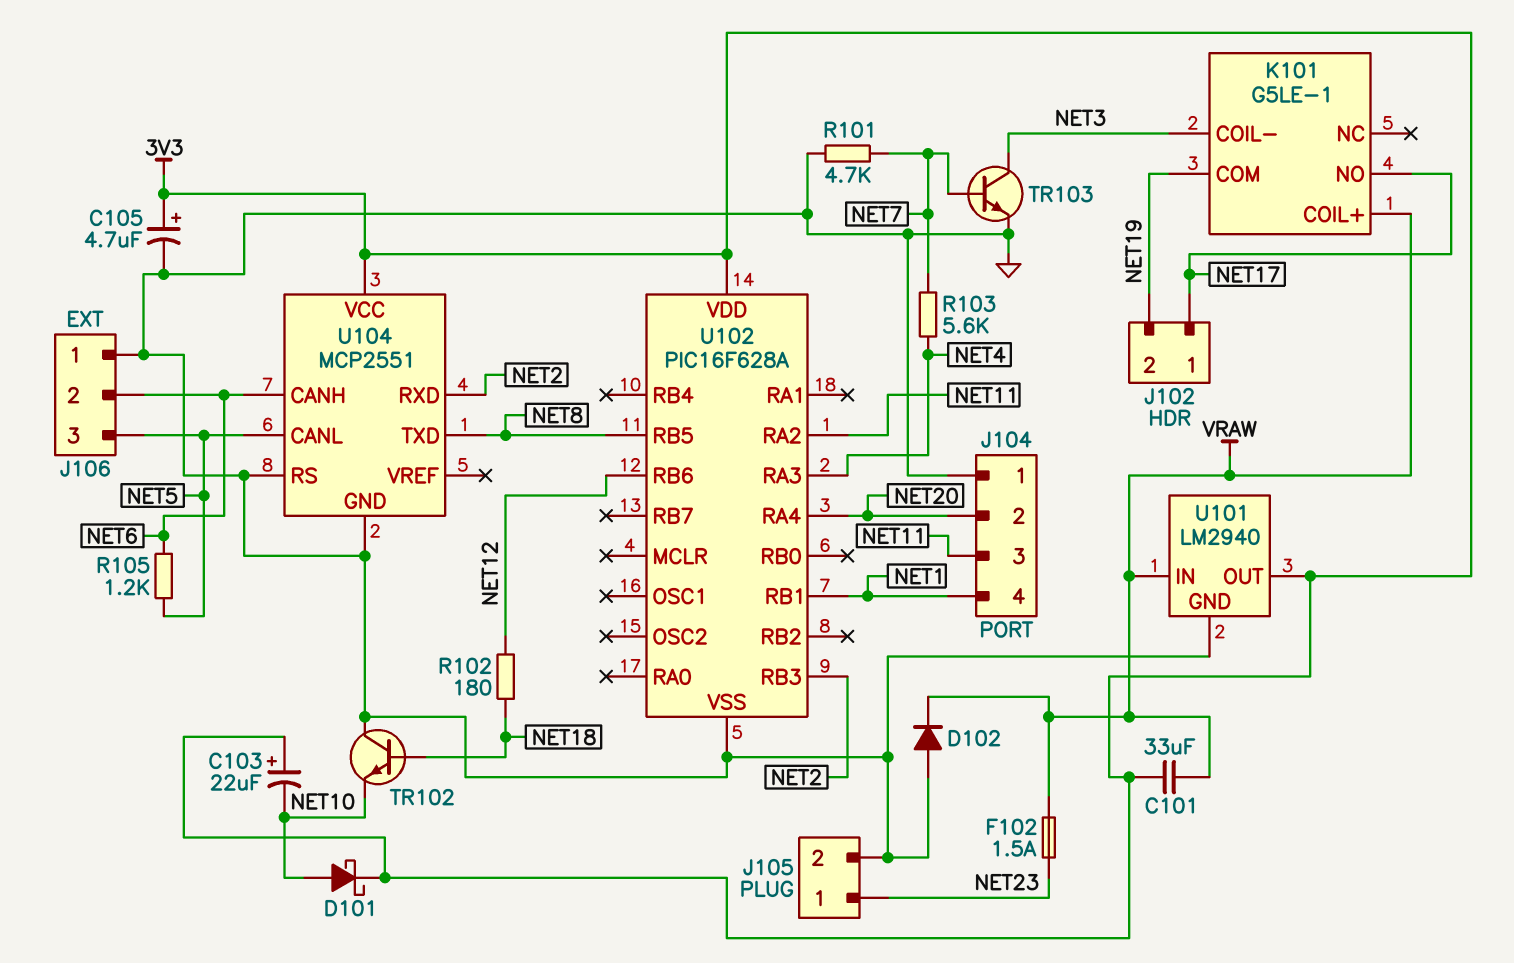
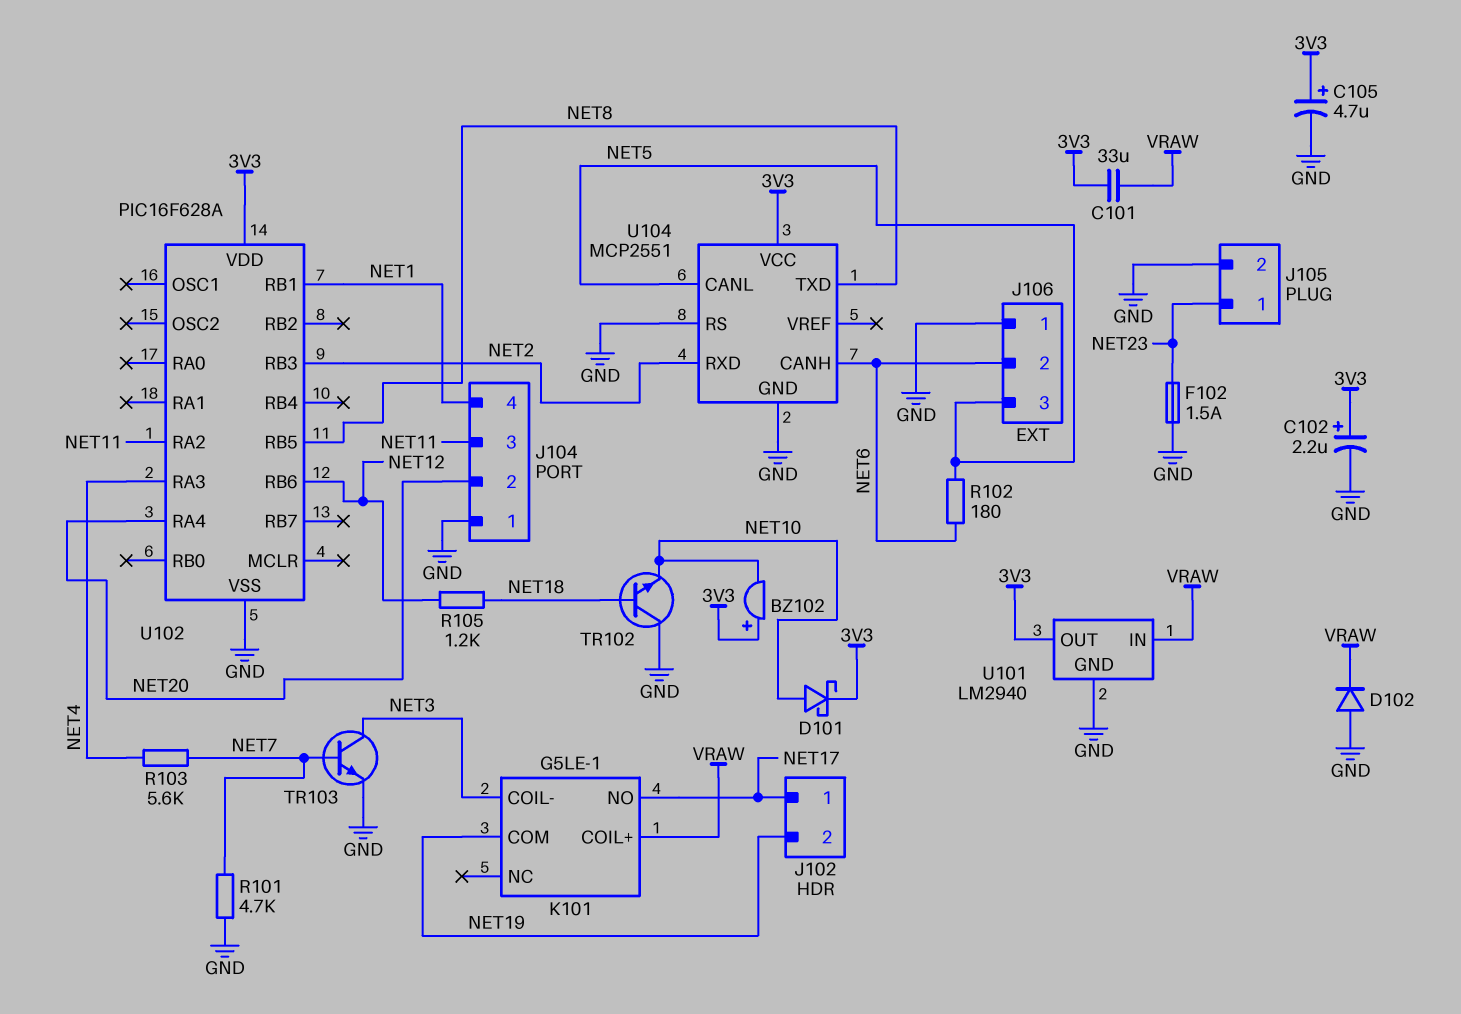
BZ102: none -> buzzer (plus 3V3, minus NET10)
C102: none -> 2.2uF (plus 3V3, minus GND)
C103: 22uF (plus 3V3, minus NET10) -> none
F102: 1.5A (NET23, VRAW) -> 1.5A (GND, NET23)
R102: 180 (NET12, NET18) -> 180 (NET5, NET6)
R105: 1.2k (NET5, NET6) -> 1.2k (NET12, NET18)

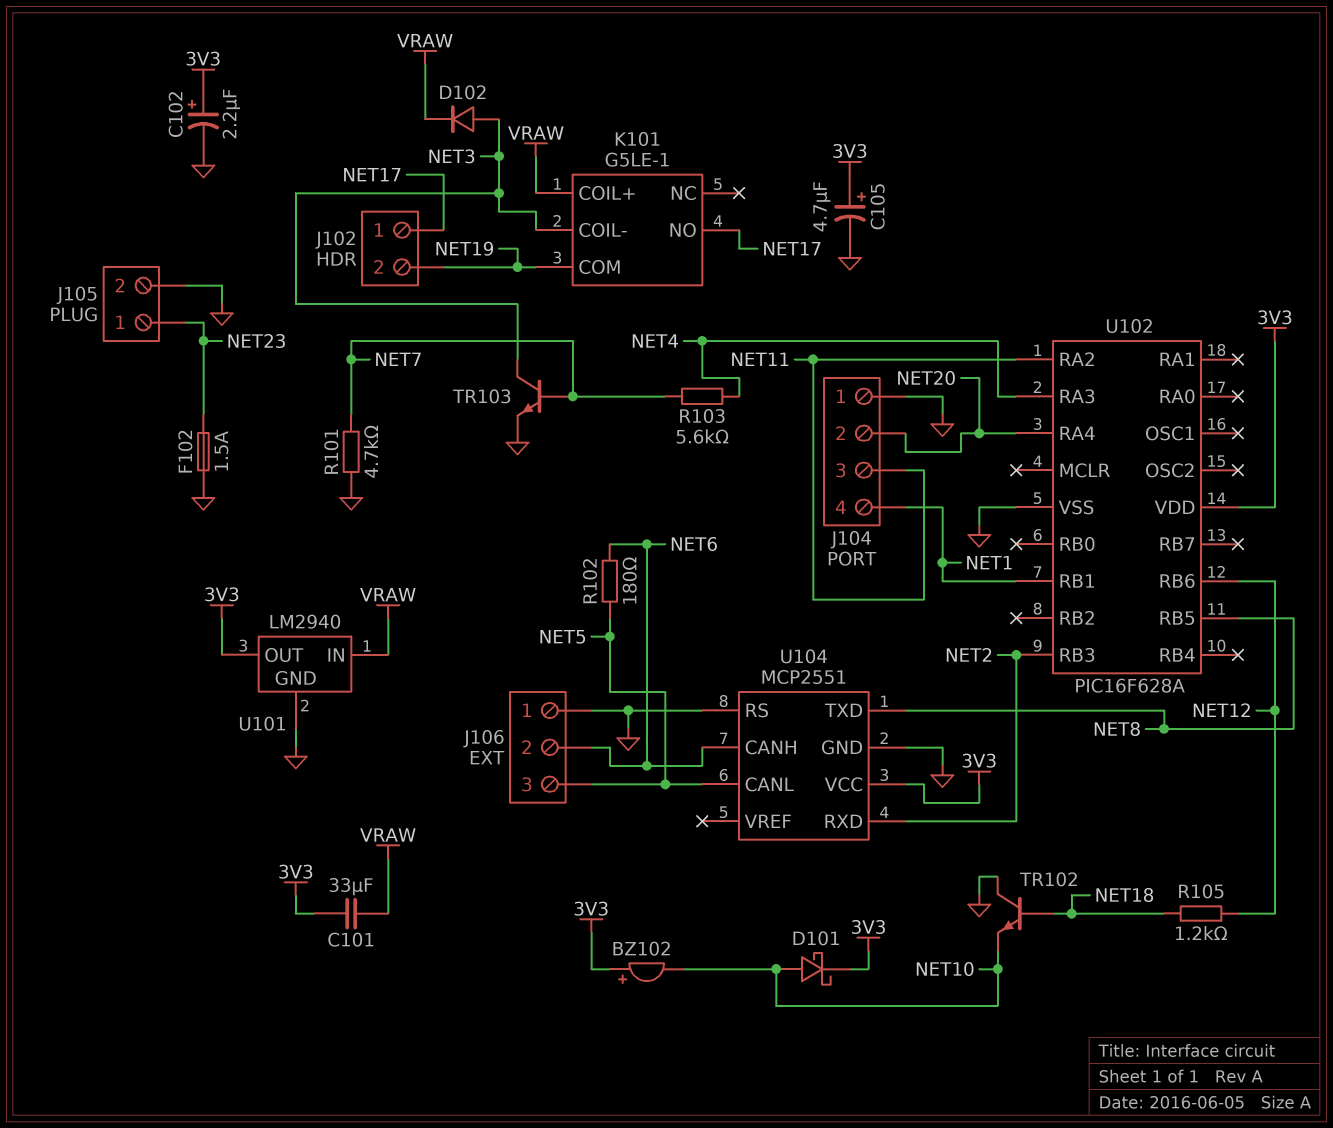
D102: diode (A GND, K VRAW) -> diode (A NET3, K VRAW)

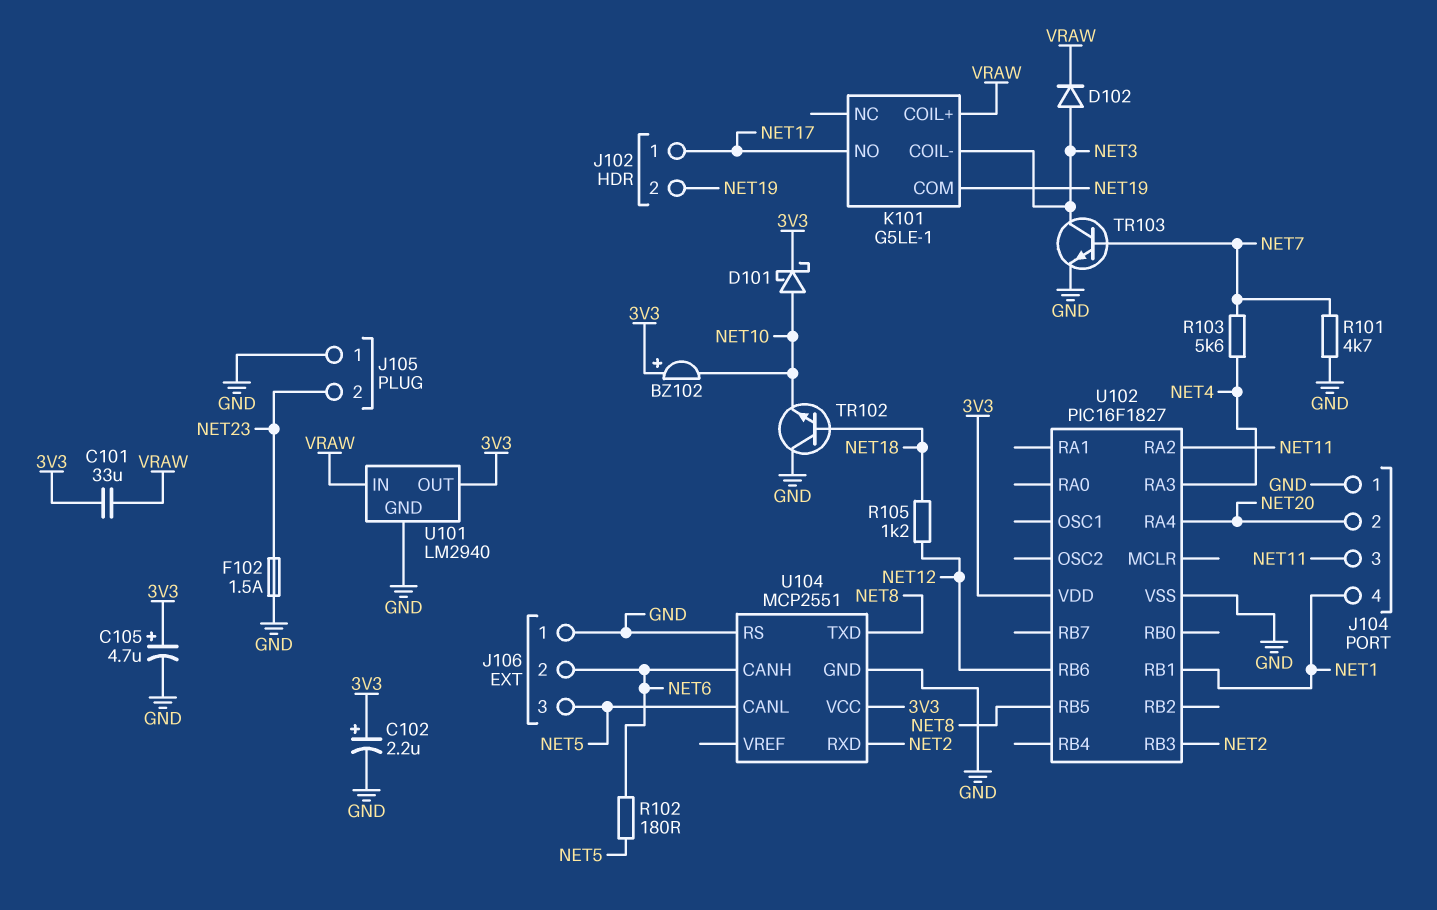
J105 pin 1: NET23 -> GND
J105 pin 2: GND -> NET23
U102: PIC16F628A -> PIC16F1827

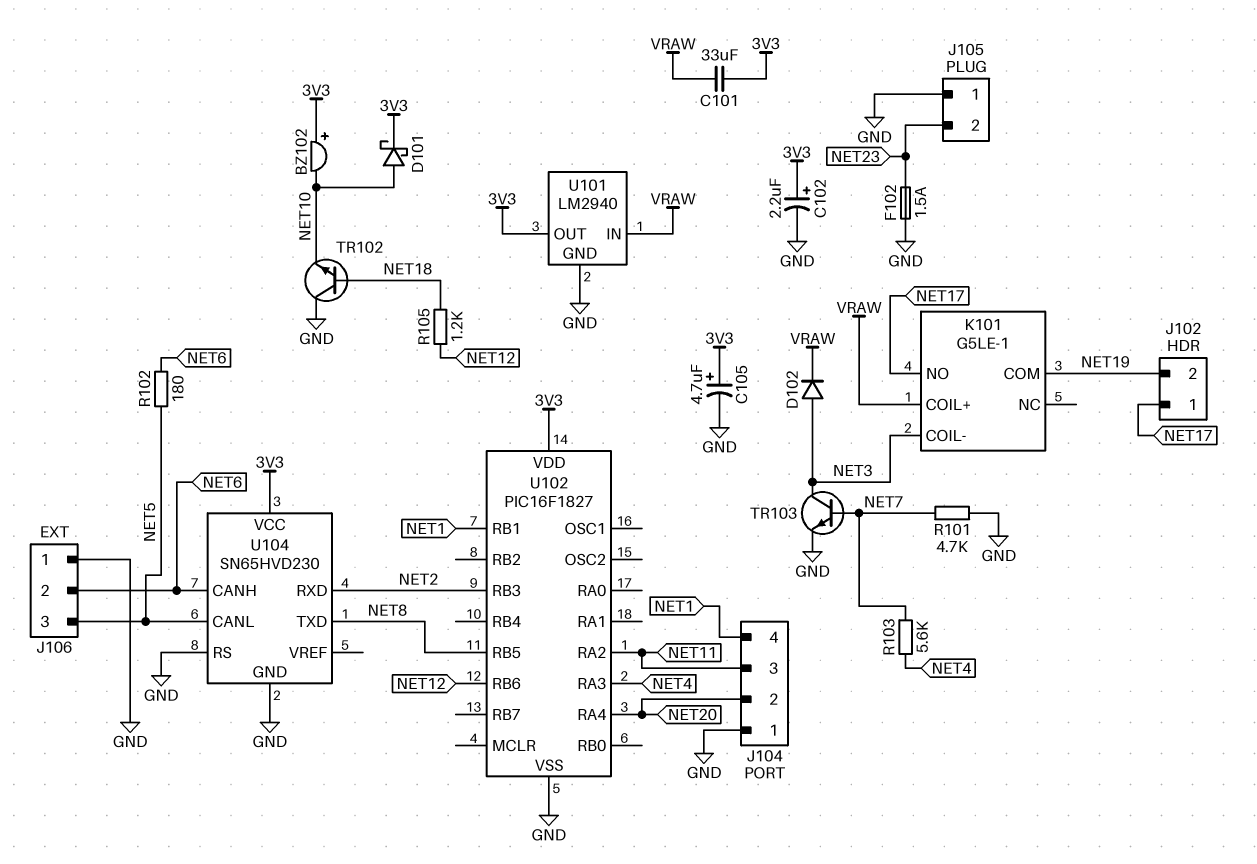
U104: MCP2551 -> SN65HVD230

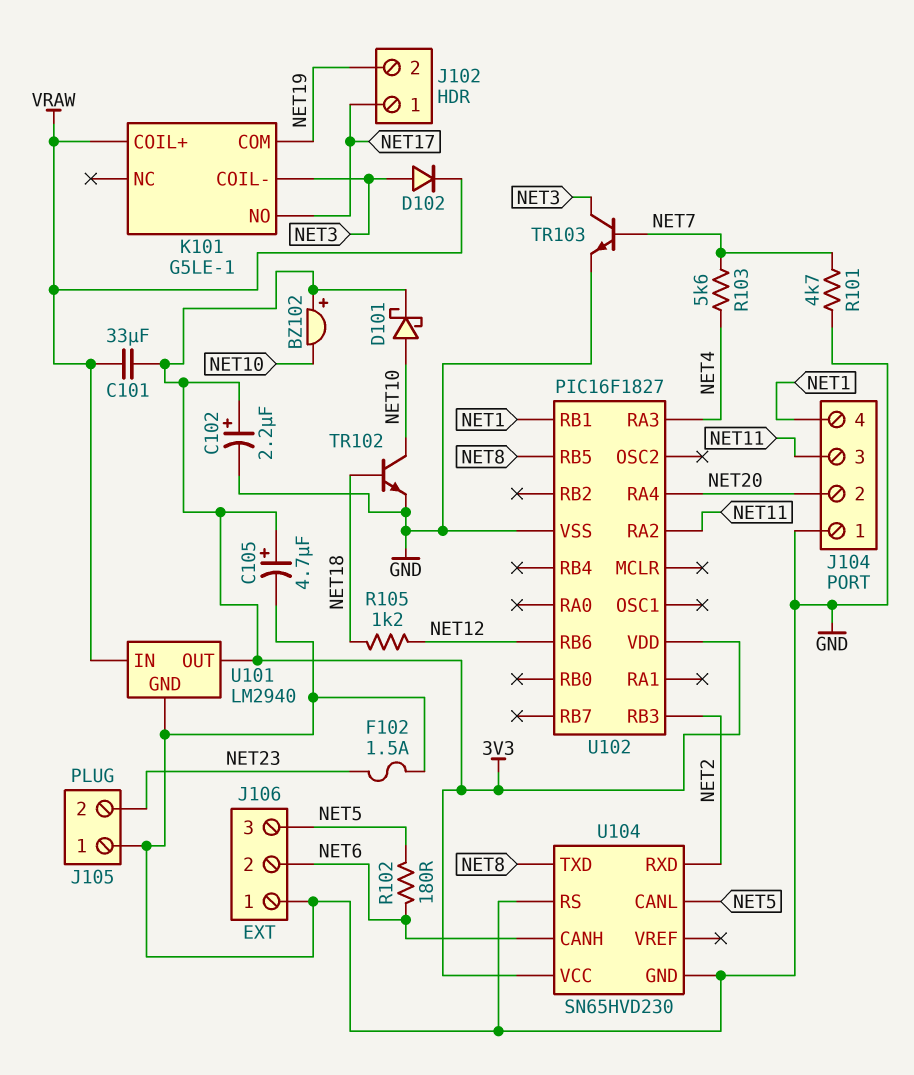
TR102: NPN (B NET18, C GND, E NET10) -> NPN (B NET18, C NET10, E GND)

